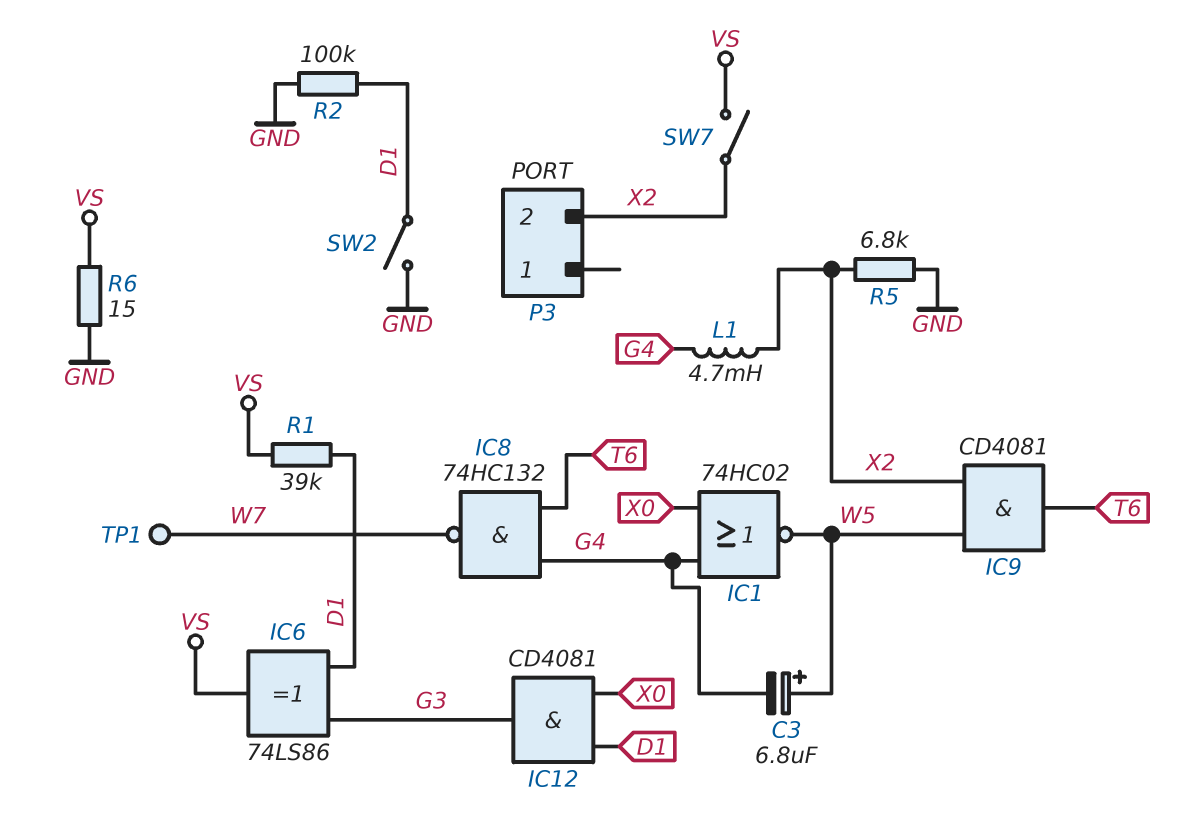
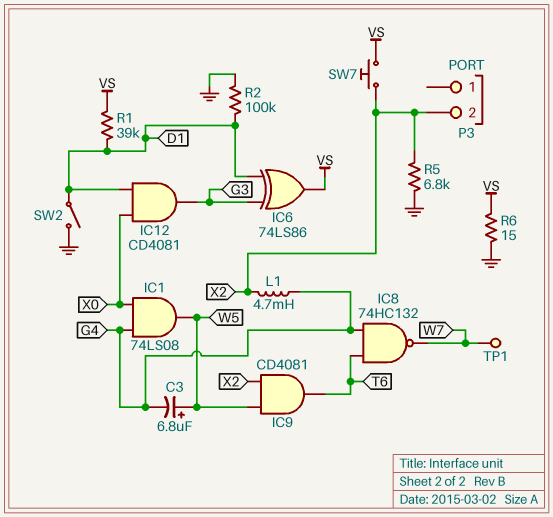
IC1: NOR 74HC02 (in G4, in X0, out W5) -> AND 74LS08 (in G4, in X0, out W5)
SW7: switch (VS, X2) -> button (VS, X2)

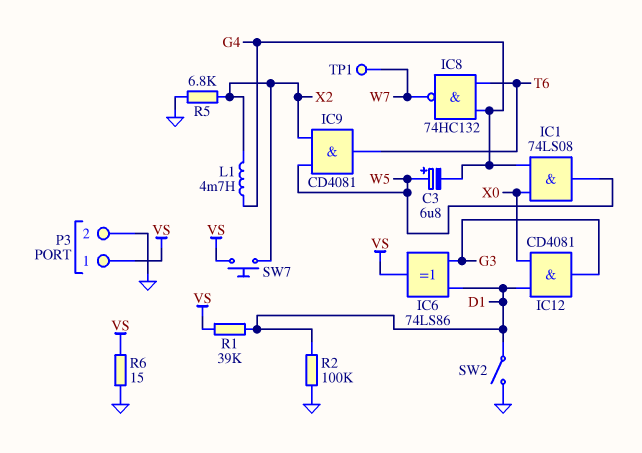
P3 pin 1: none -> VS
P3 pin 2: X2 -> GND

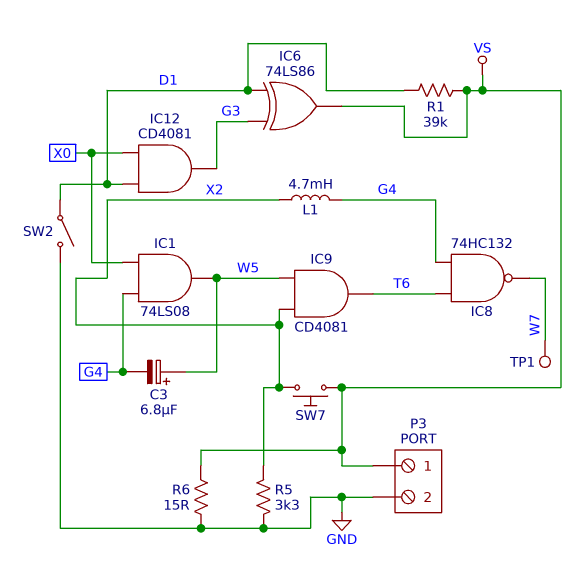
R2: 100k (D1, GND) -> none
R5: 6.8k (GND, X2) -> 3.3k (GND, X2)

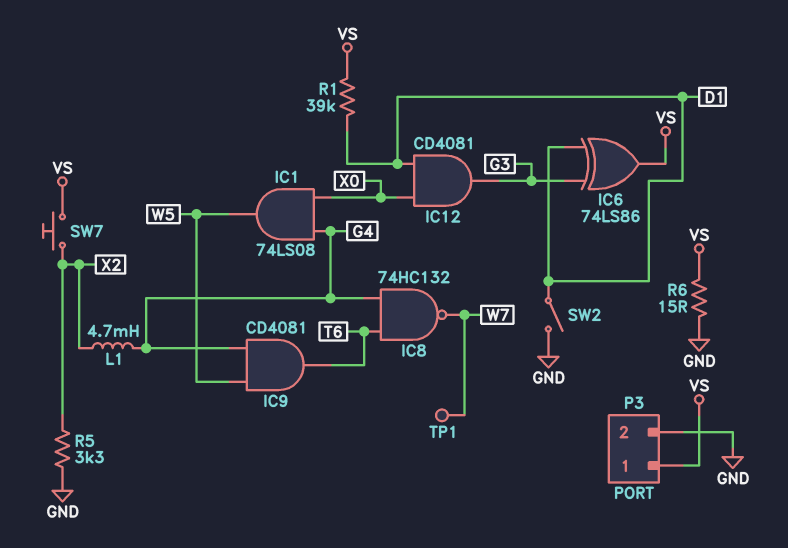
C3: 6.8uF (plus W5, minus G4) -> none
IC9: AND CD4081 (in W5, in X2, out T6) -> AND CD4081 (in G4, in W5, out T6)

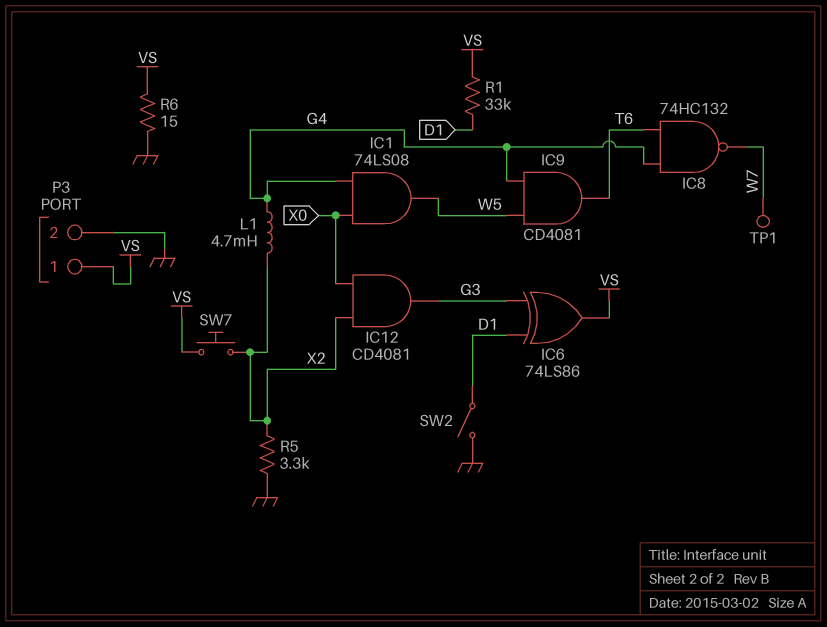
IC12: AND CD4081 (in D1, in X0, out G3) -> AND CD4081 (in X0, in X2, out G3)
R1: 39k (D1, VS) -> 33k (D1, VS)

